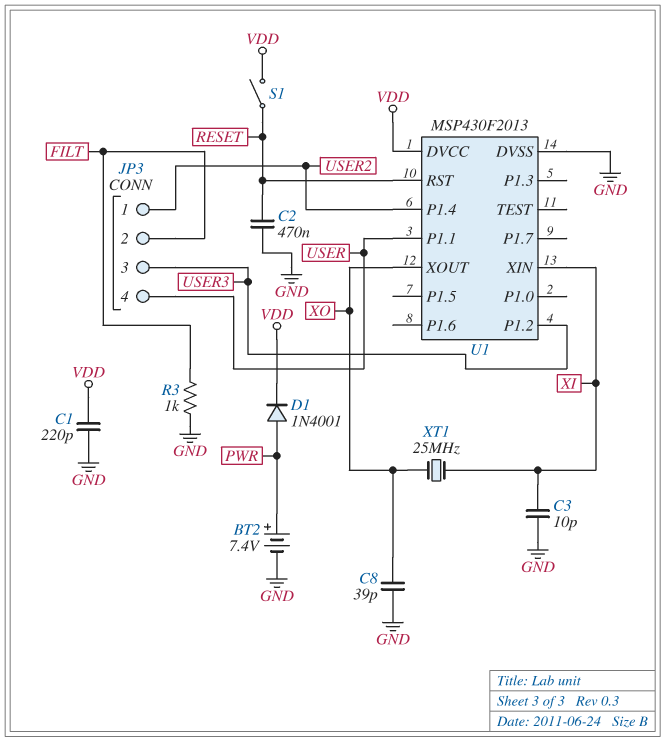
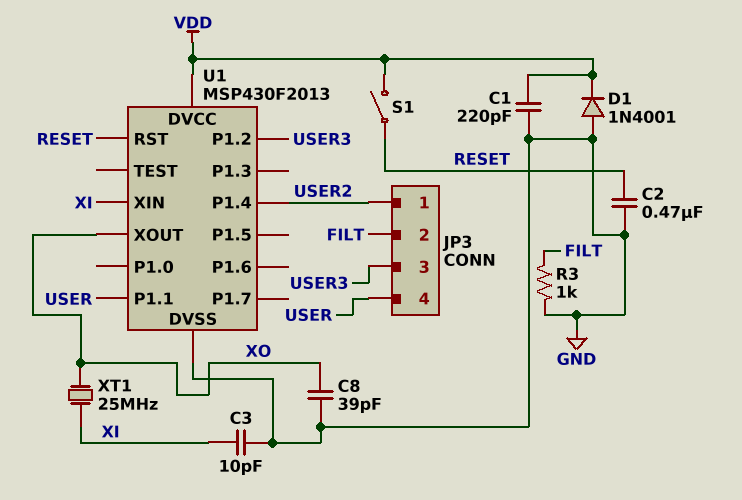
BT2: 7.4V (plus PWR, minus GND) -> none
D1: diode 1N4001 (A PWR, K VDD) -> diode 1N4001 (A GND, K VDD)

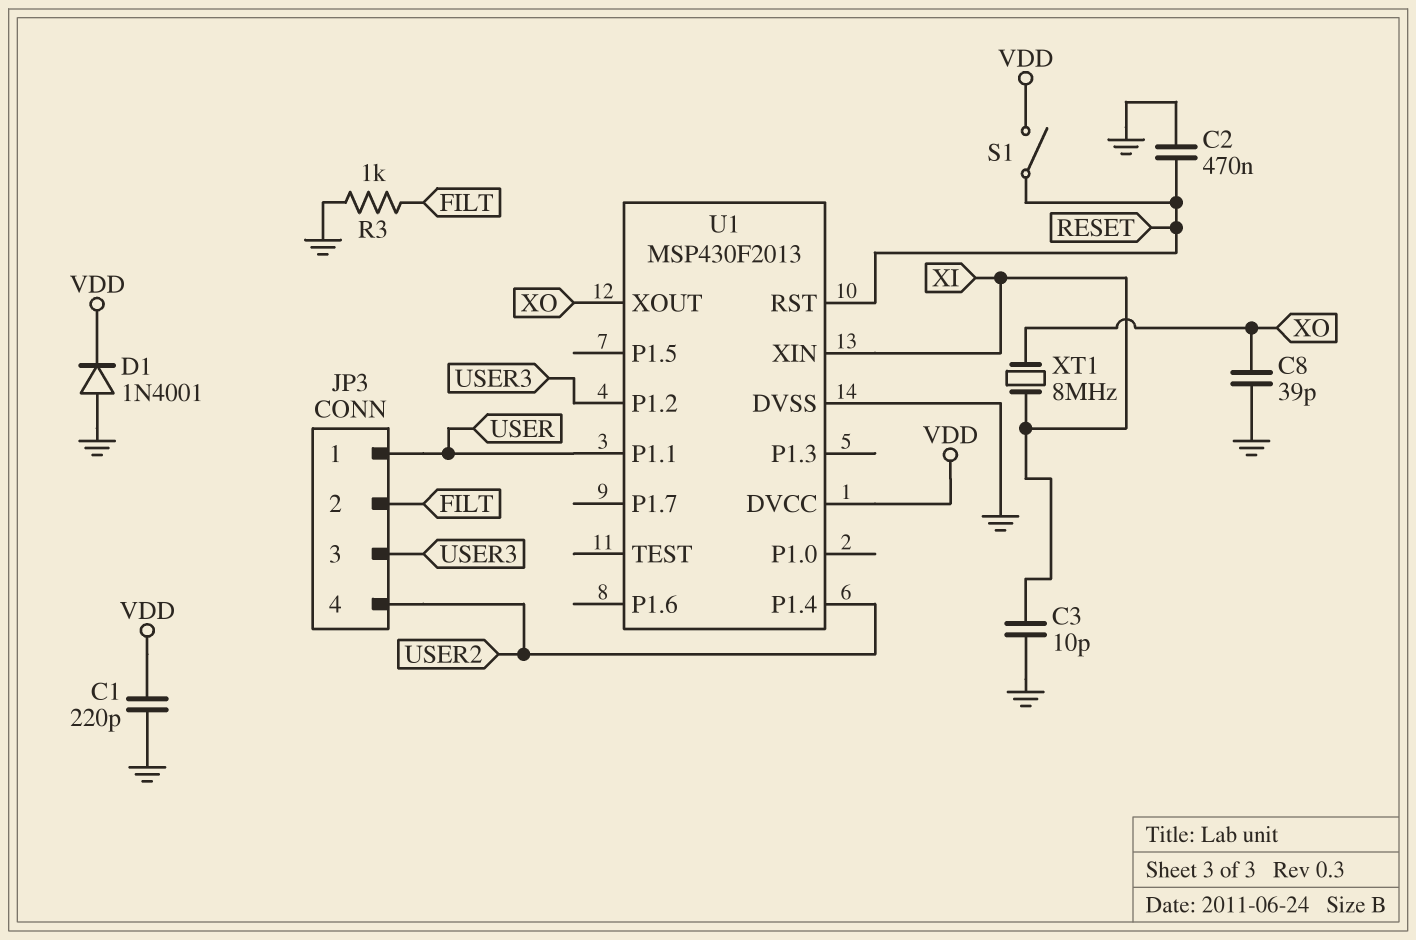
JP3 pin 1: USER2 -> USER
JP3 pin 4: USER -> USER2
XT1: 25MHz (XI, XO) -> 8MHz (XI, XO)

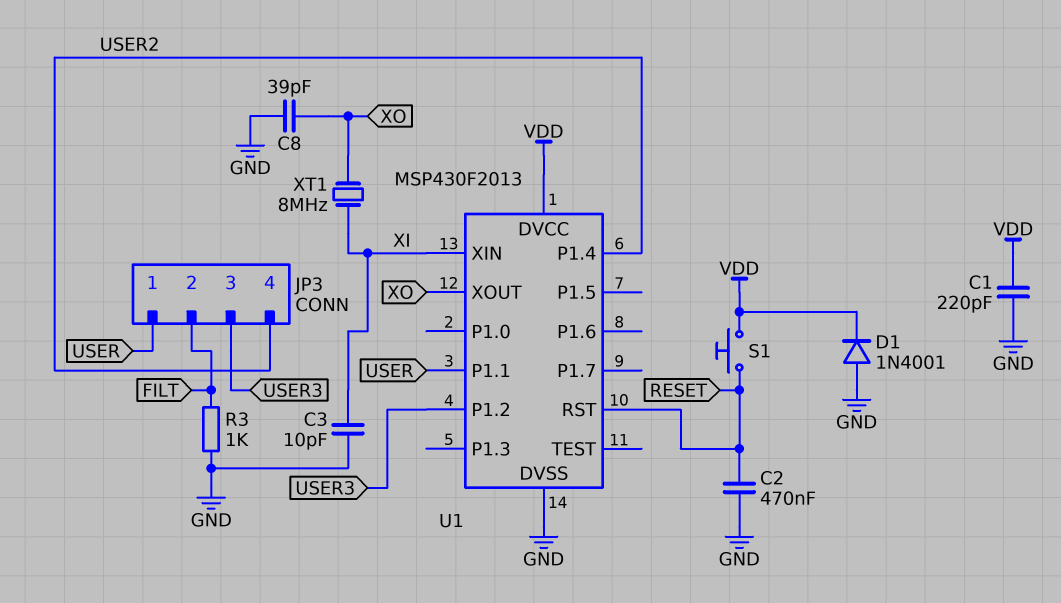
S1: switch (RESET, VDD) -> button (RESET, VDD)

